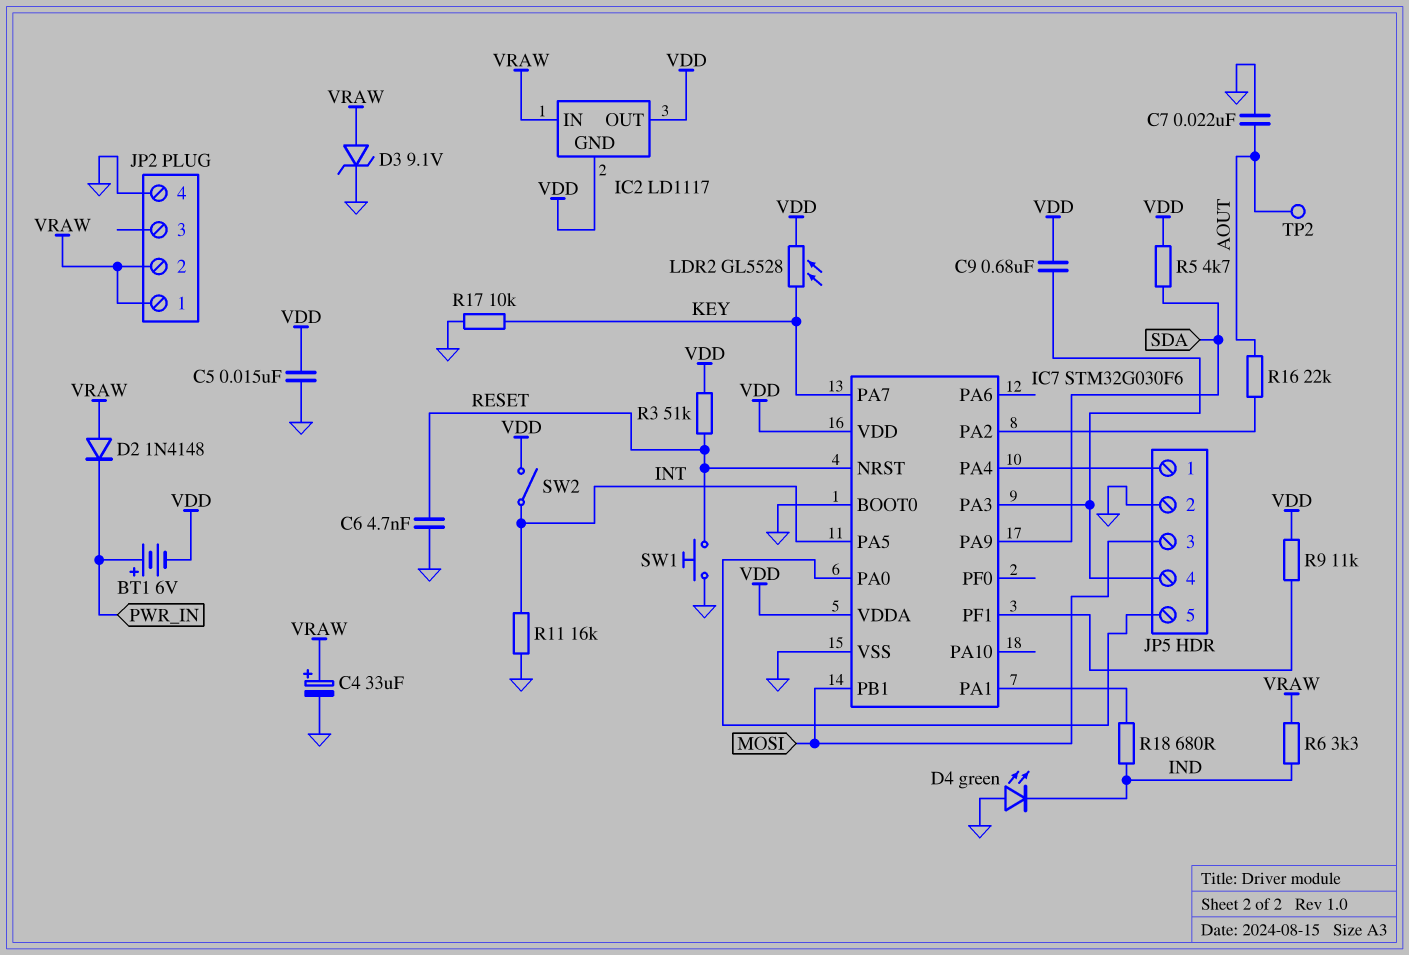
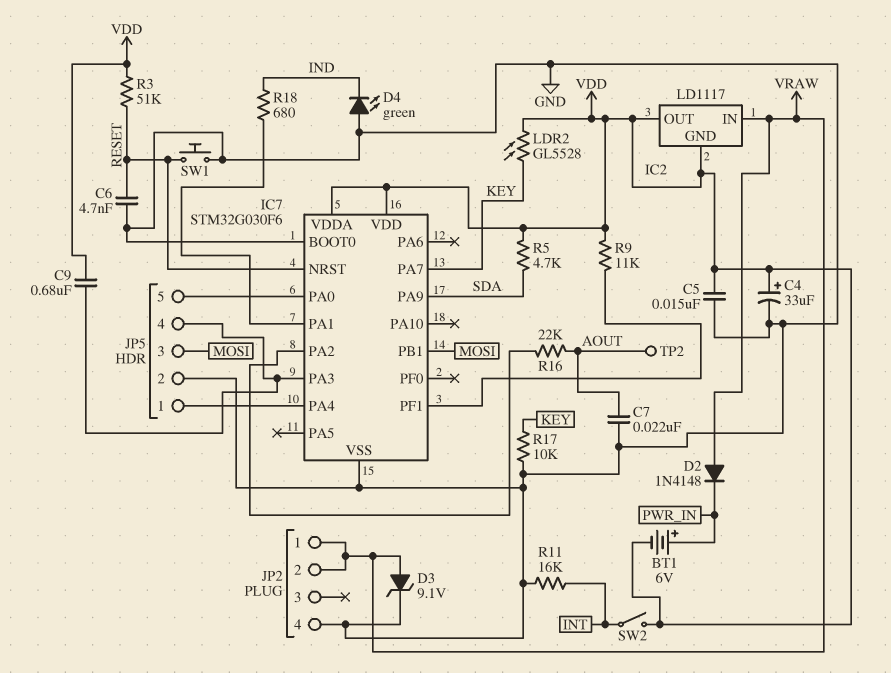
C4: 33uF (plus VRAW, minus GND) -> 33uF (plus VDD, minus GND)
IC7 pin PA5: INT -> none
R6: 3.3k (IND, VRAW) -> none

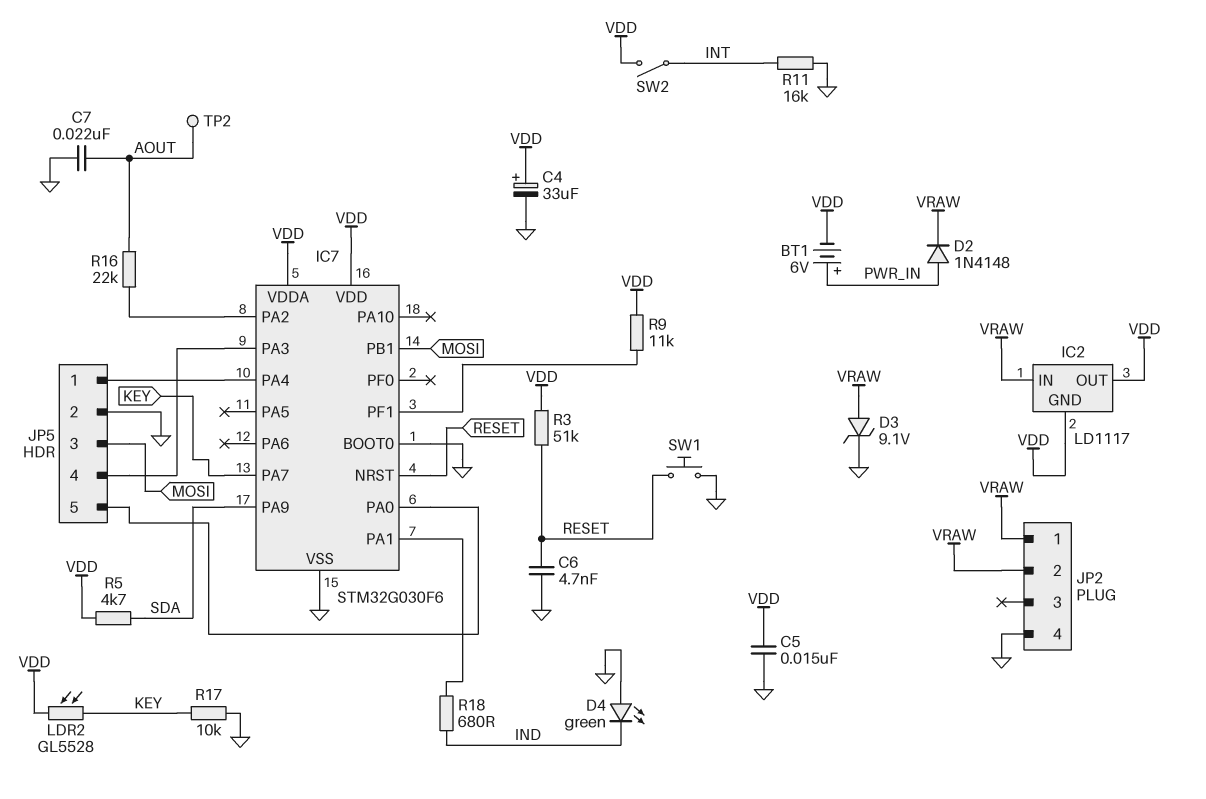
C9: 680nF (IC7/PA3, VDD) -> none
D2: diode 1N4148 (A VRAW, K PWR_IN) -> diode 1N4148 (A PWR_IN, K VRAW)

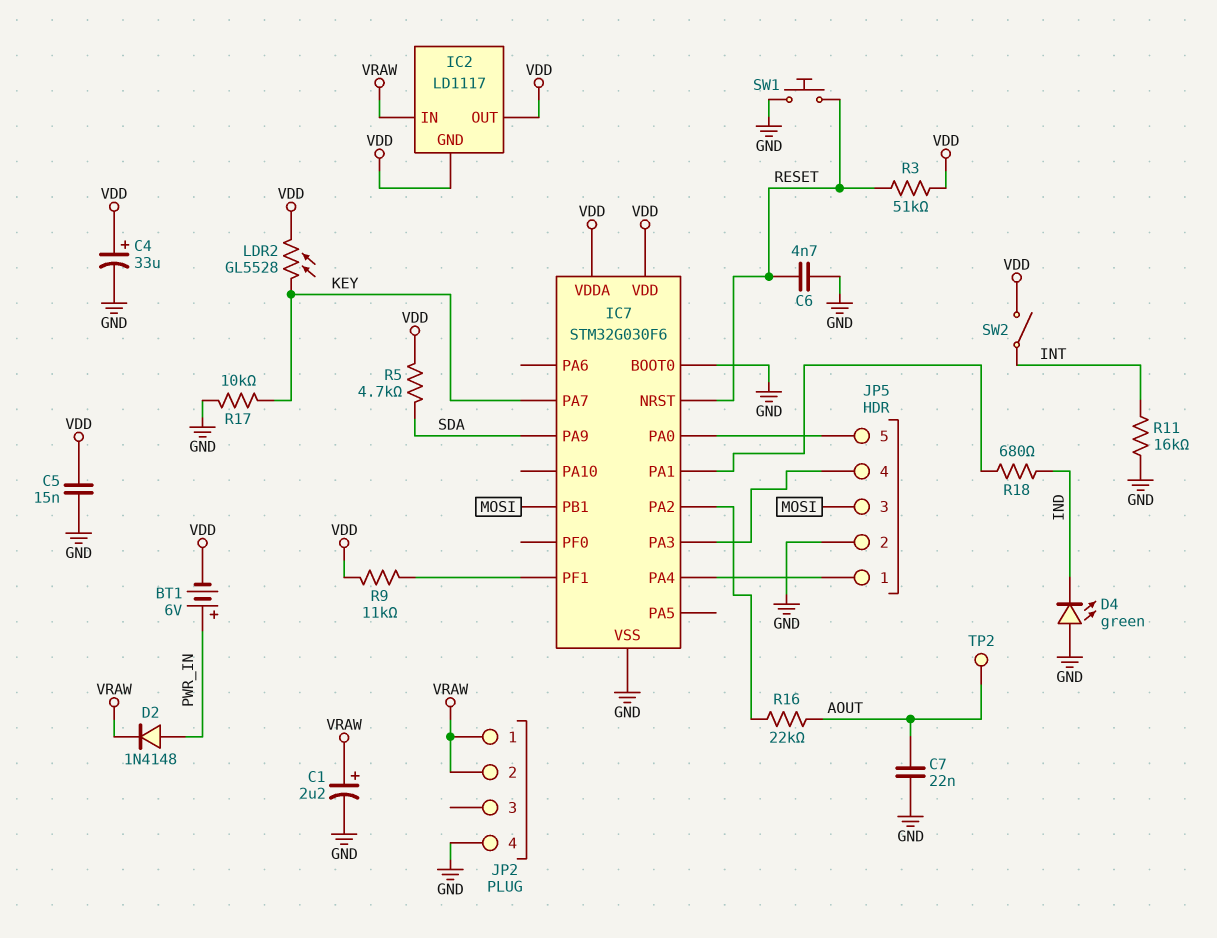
C1: none -> 2.2uF (plus VRAW, minus GND)
D3: zener 9.1V (A VRAW, K GND) -> none

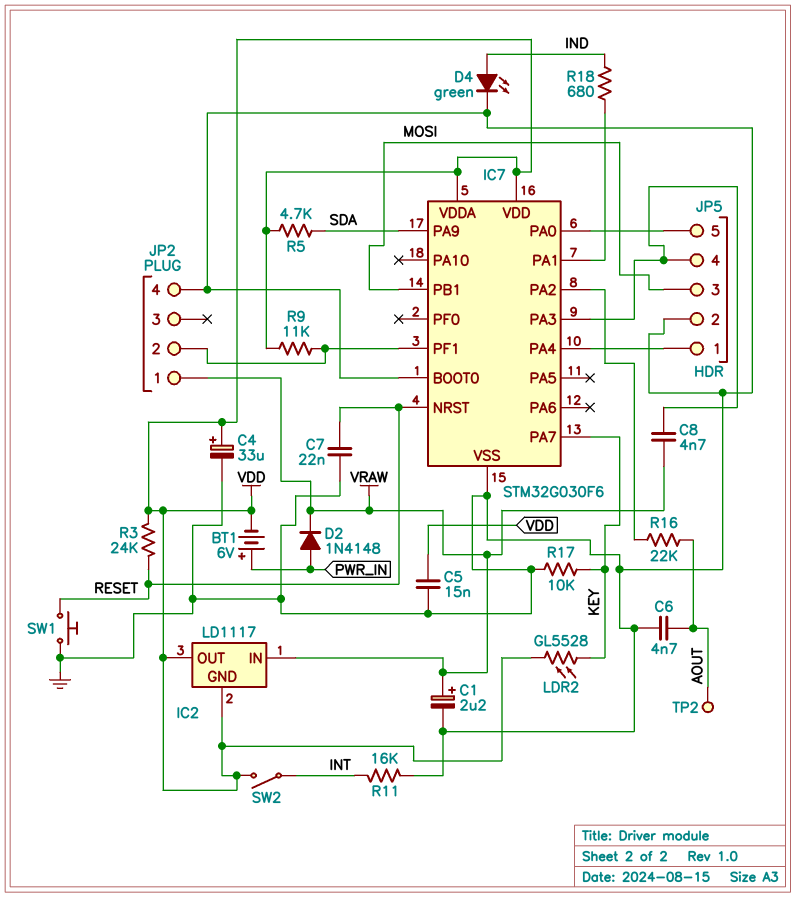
C6: 4.7nF (GND, RESET) -> 4.7nF (AOUT, GND)
C7: 22nF (AOUT, GND) -> 22nF (GND, RESET)
C8: none -> 4.7nF (IC7/PA3, VRAW)
D4: LED green (A GND, K IND) -> LED green (A IND, K GND)
JP2 pin 2: VRAW -> IC7/PF1
R3: 51k (RESET, VDD) -> 24k (RESET, VDD)

